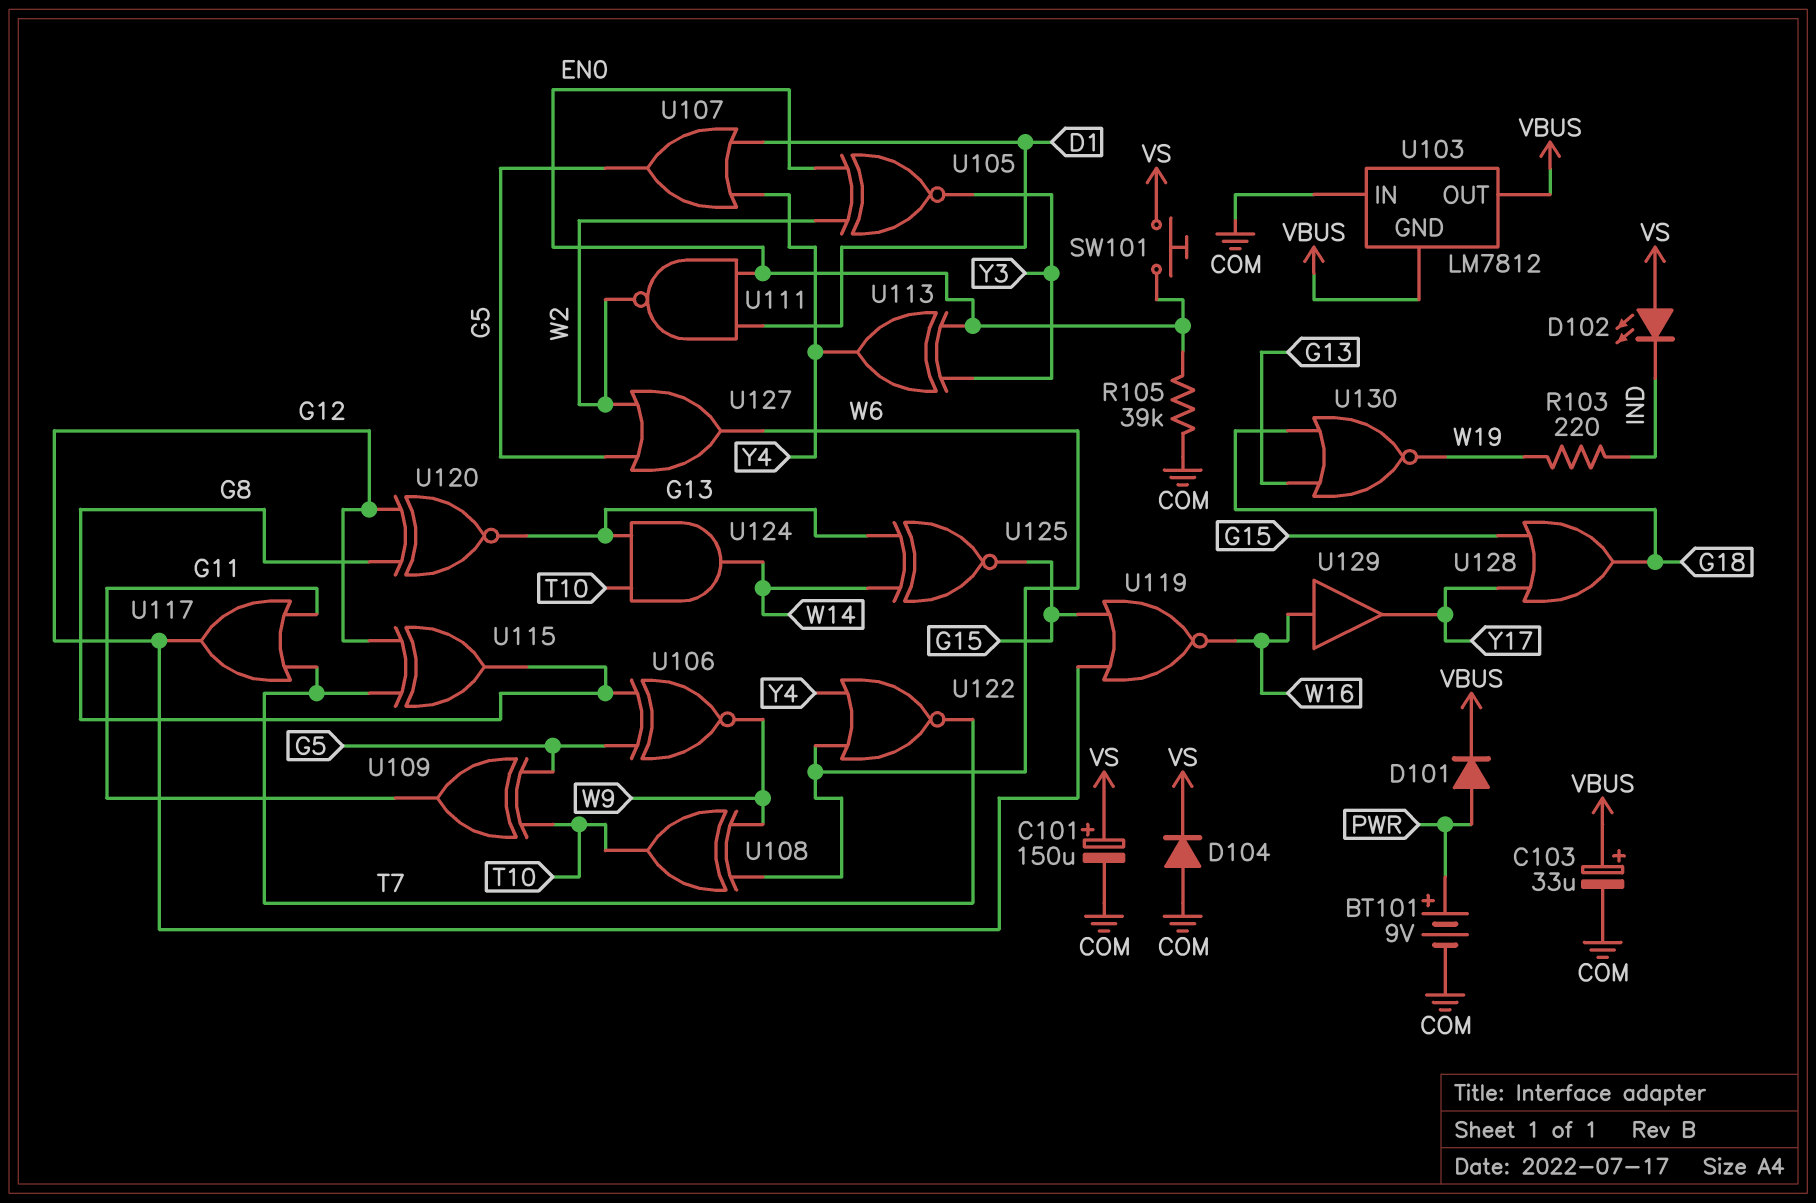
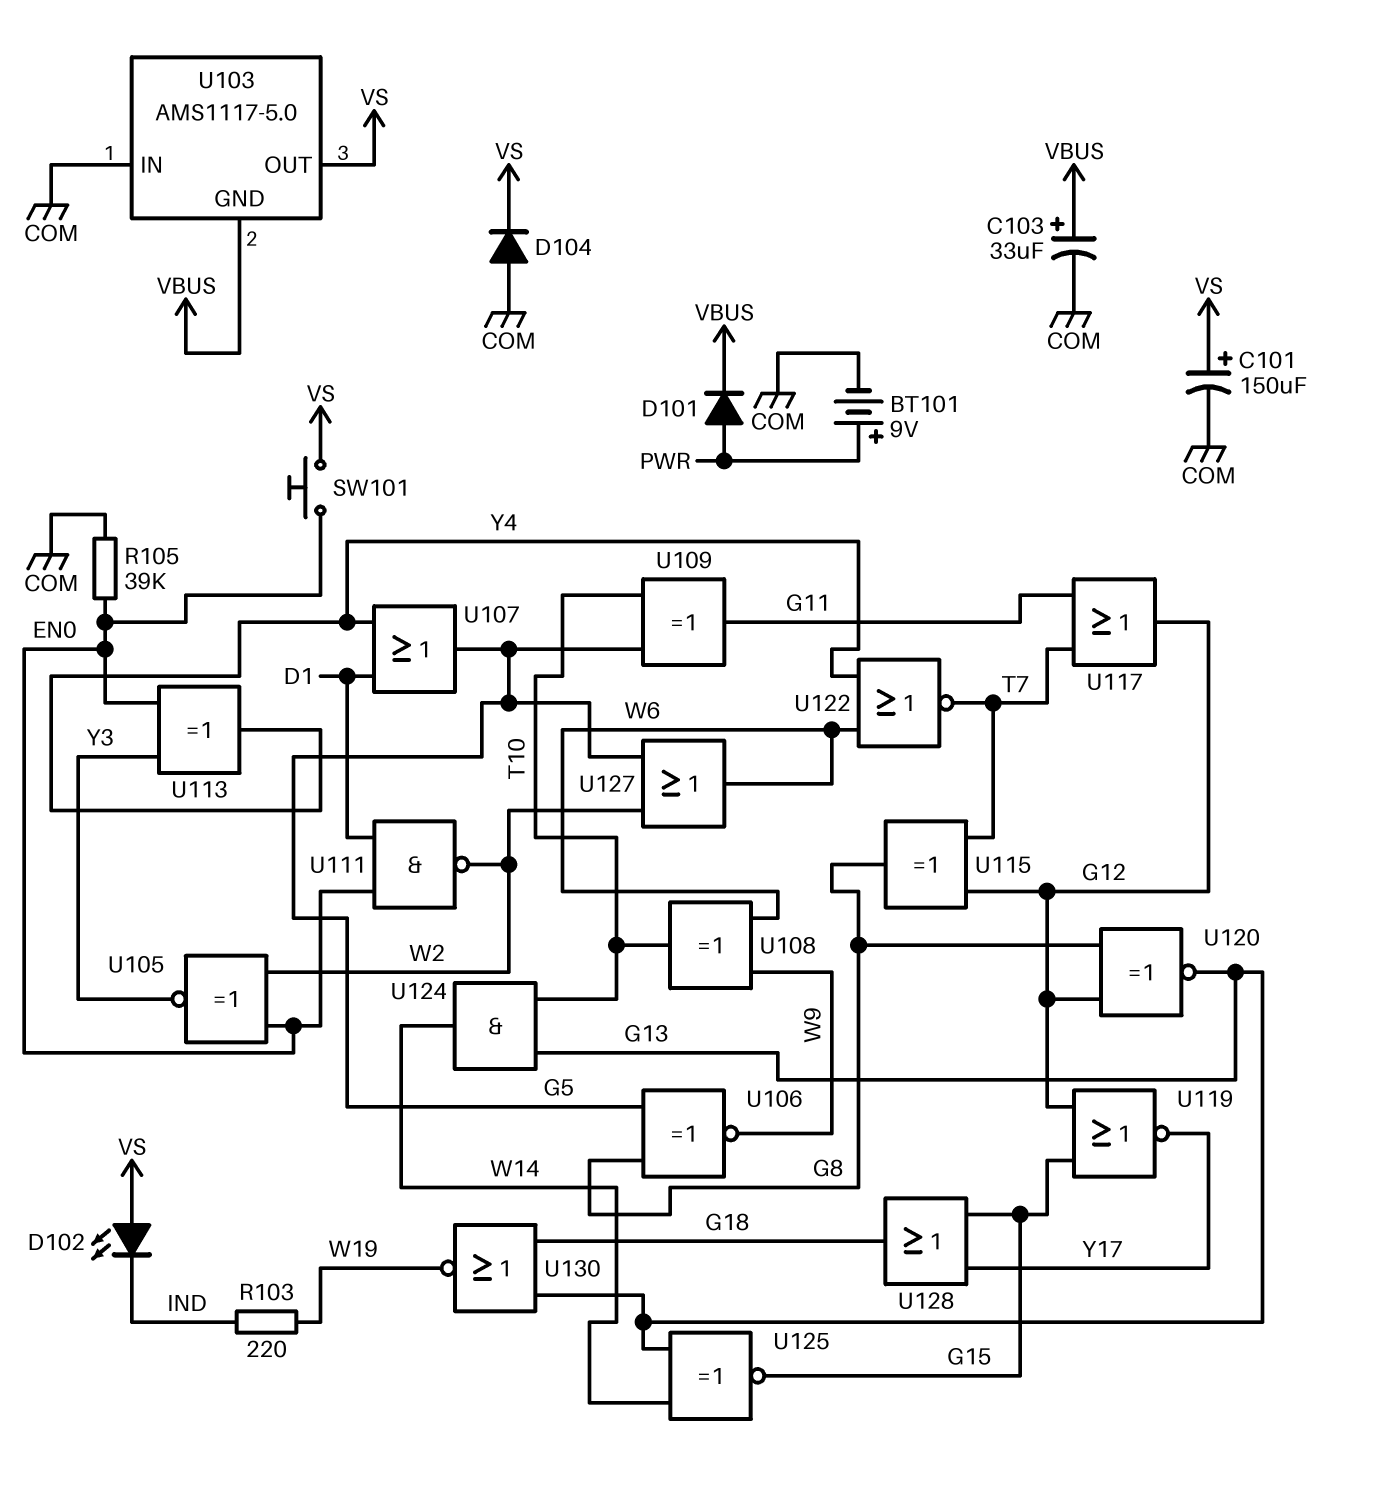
U103: LM7812 -> AMS1117-5.0
U103 pin OUT: VBUS -> VS
U119: NOR (in G12, in G15, out W16) -> NOR (in G12, in G15, out Y17)
U129: buffer (in W16, out Y17) -> none

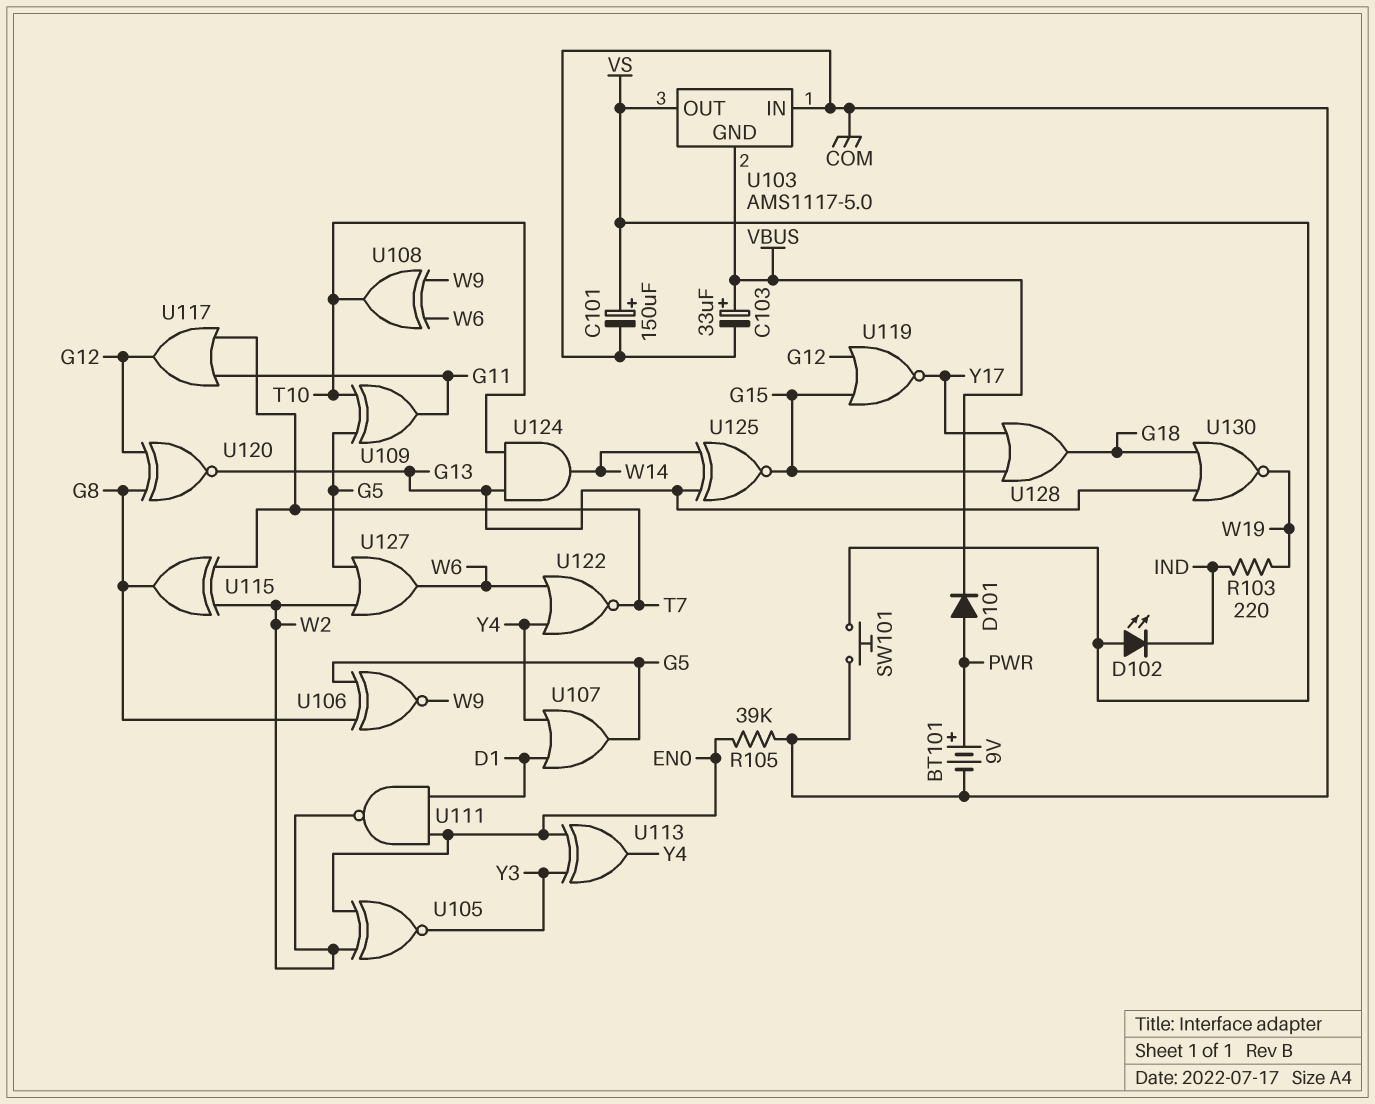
D104: diode (A COM, K VS) -> none
SW101: button (EN0, VS) -> button (COM, VS)
U115: XOR (in G12, in T7, out G8) -> XOR (in T7, in W2, out G8)

